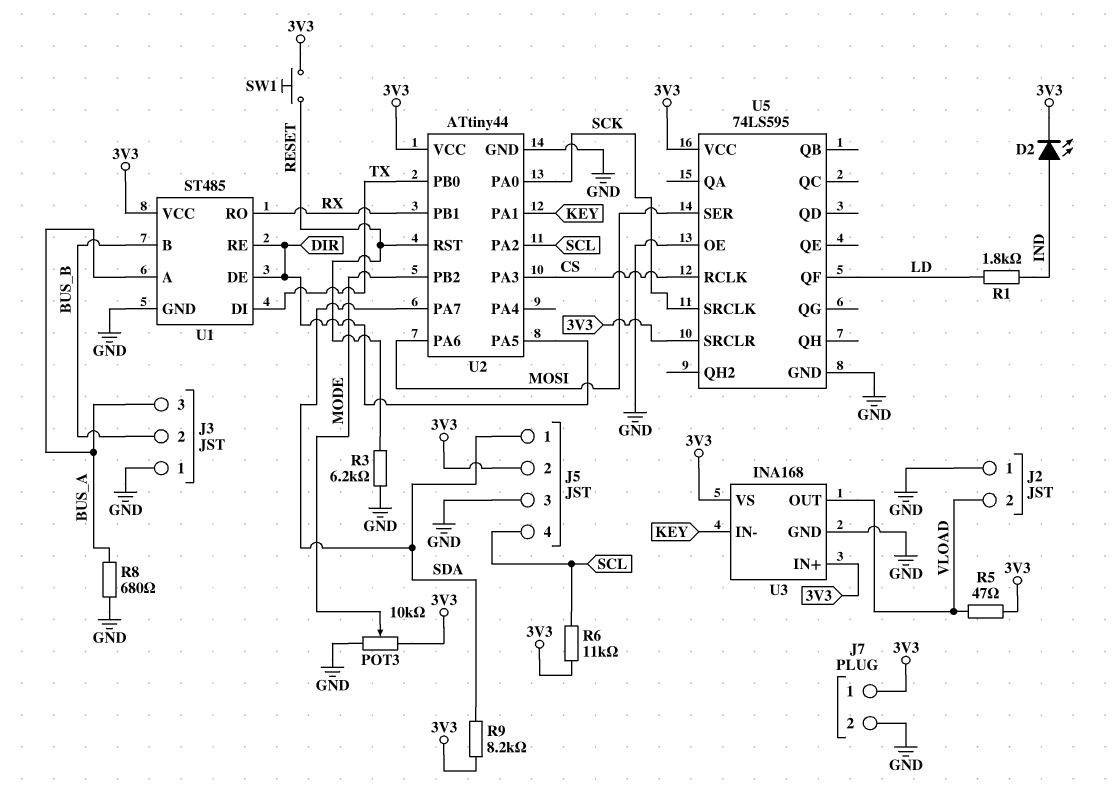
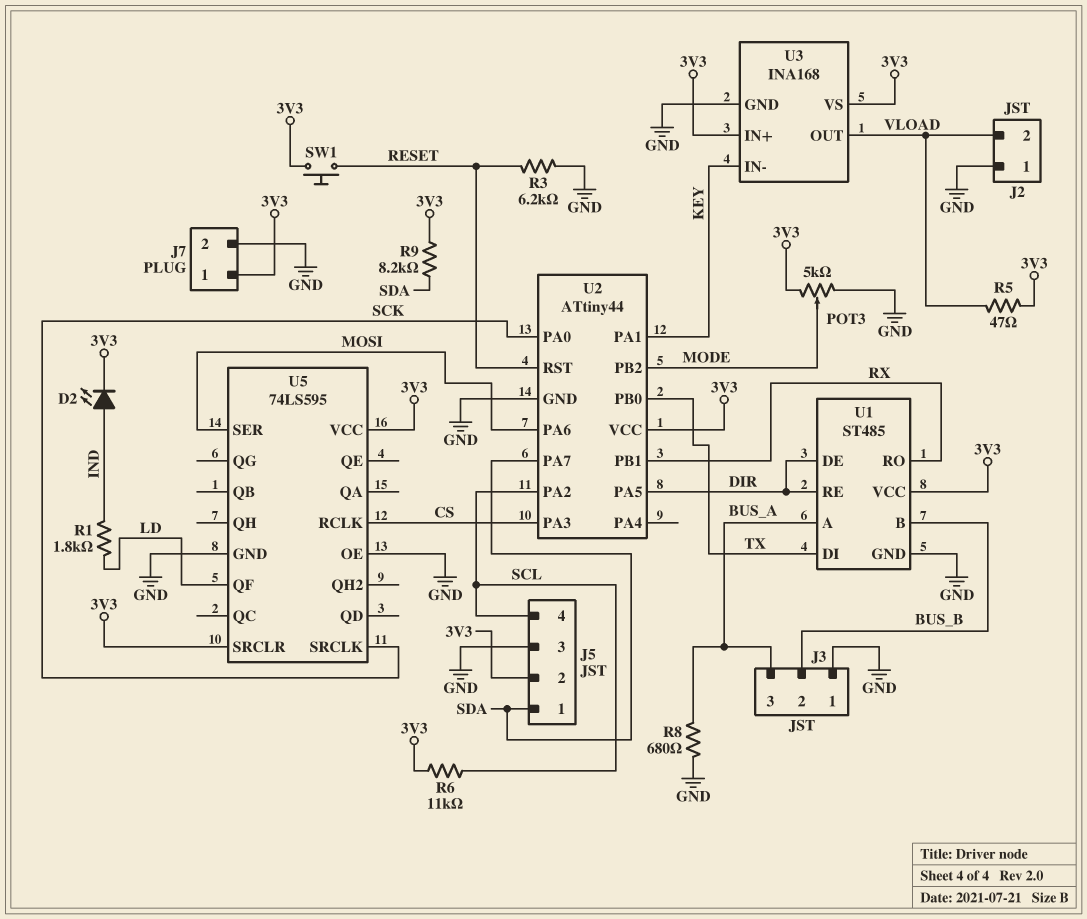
POT3: 10k (3V3, GND, wiper MODE) -> 5k (3V3, GND, wiper MODE)

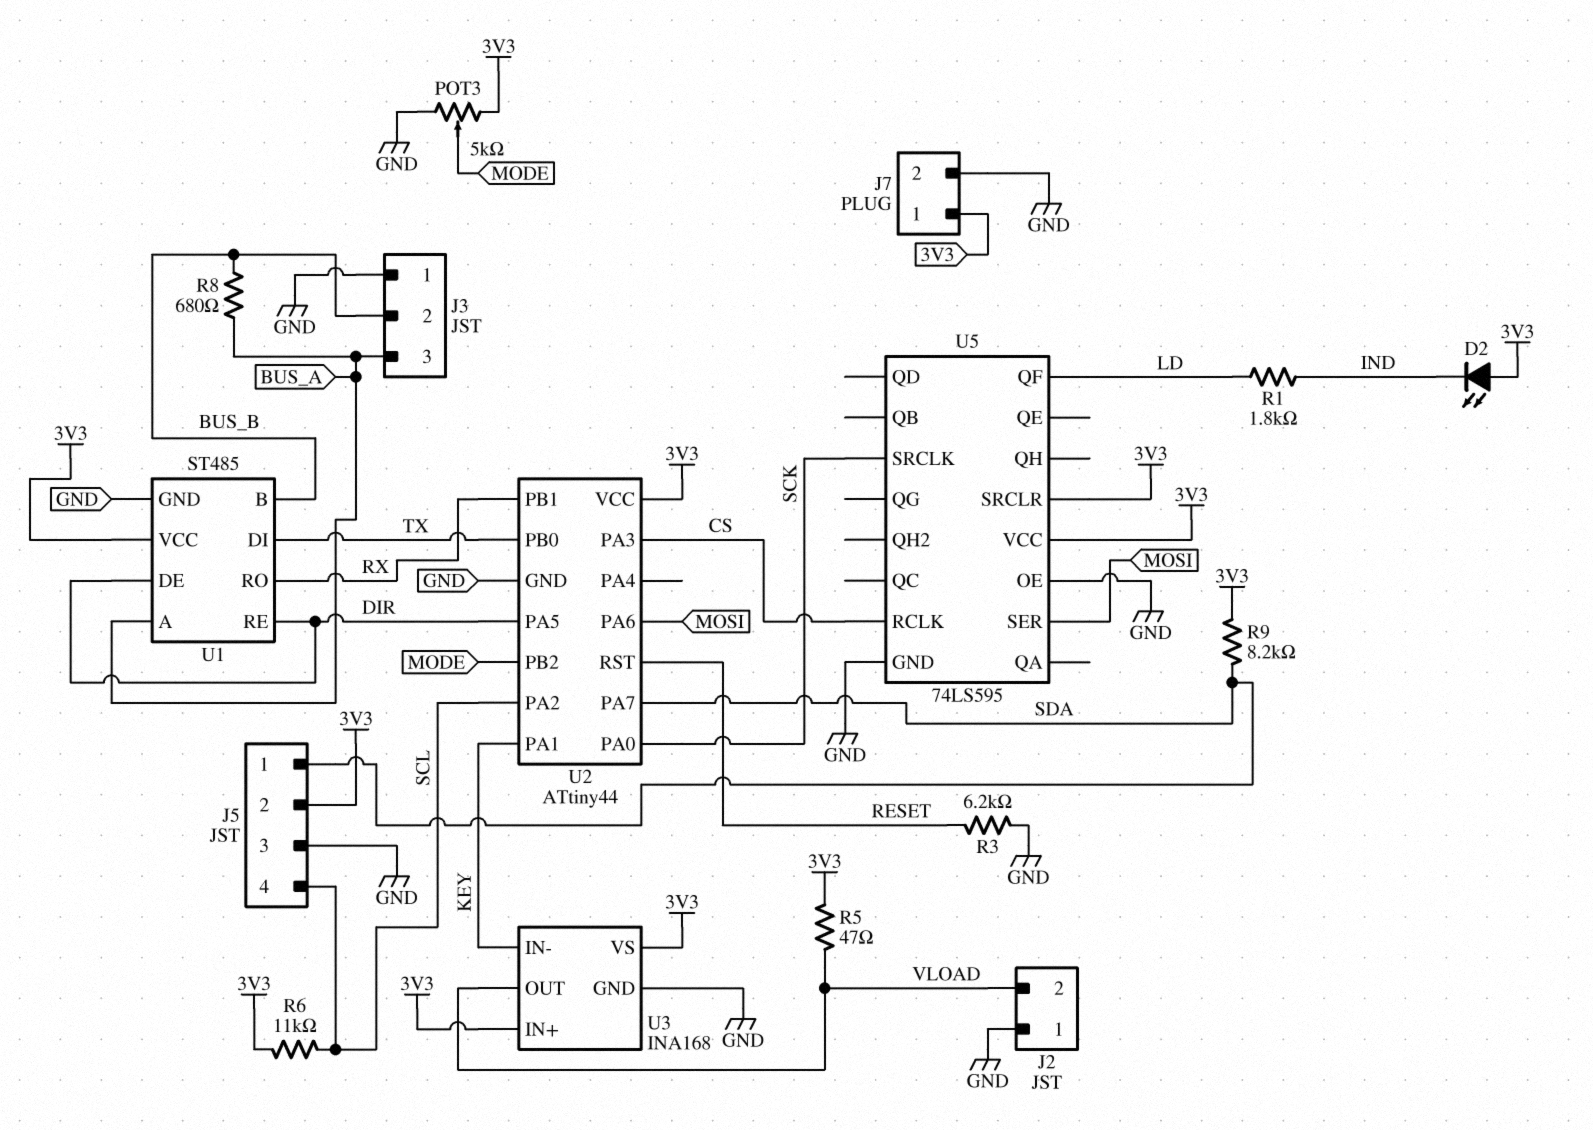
D2: LED (A IND, K 3V3) -> LED (A 3V3, K IND)
R8: 680 (BUS_A, GND) -> 680 (BUS_A, BUS_B)
SW1: button (3V3, RESET) -> none

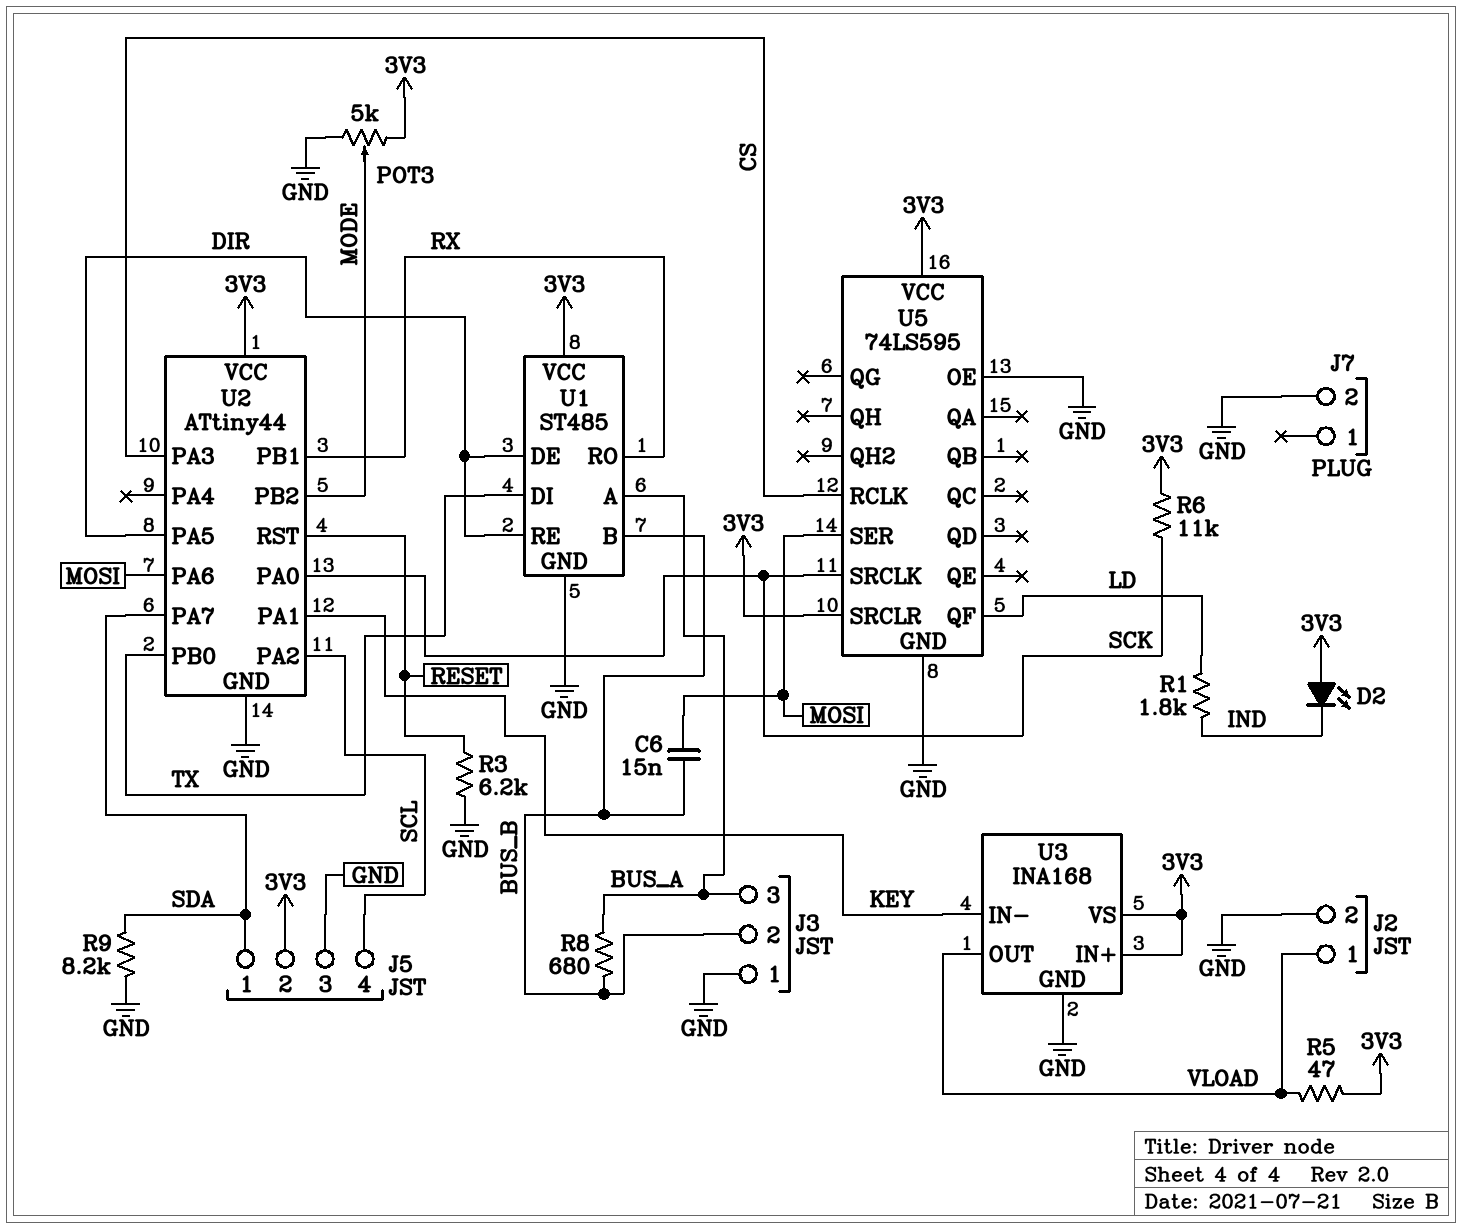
C6: none -> 15nF (BUS_B, MOSI)
J2 pin 1: GND -> VLOAD
J2 pin 2: VLOAD -> GND
J7 pin 1: 3V3 -> none
R6: 11k (3V3, SCL) -> 11k (3V3, SCK)
R9: 8.2k (3V3, SDA) -> 8.2k (GND, SDA)

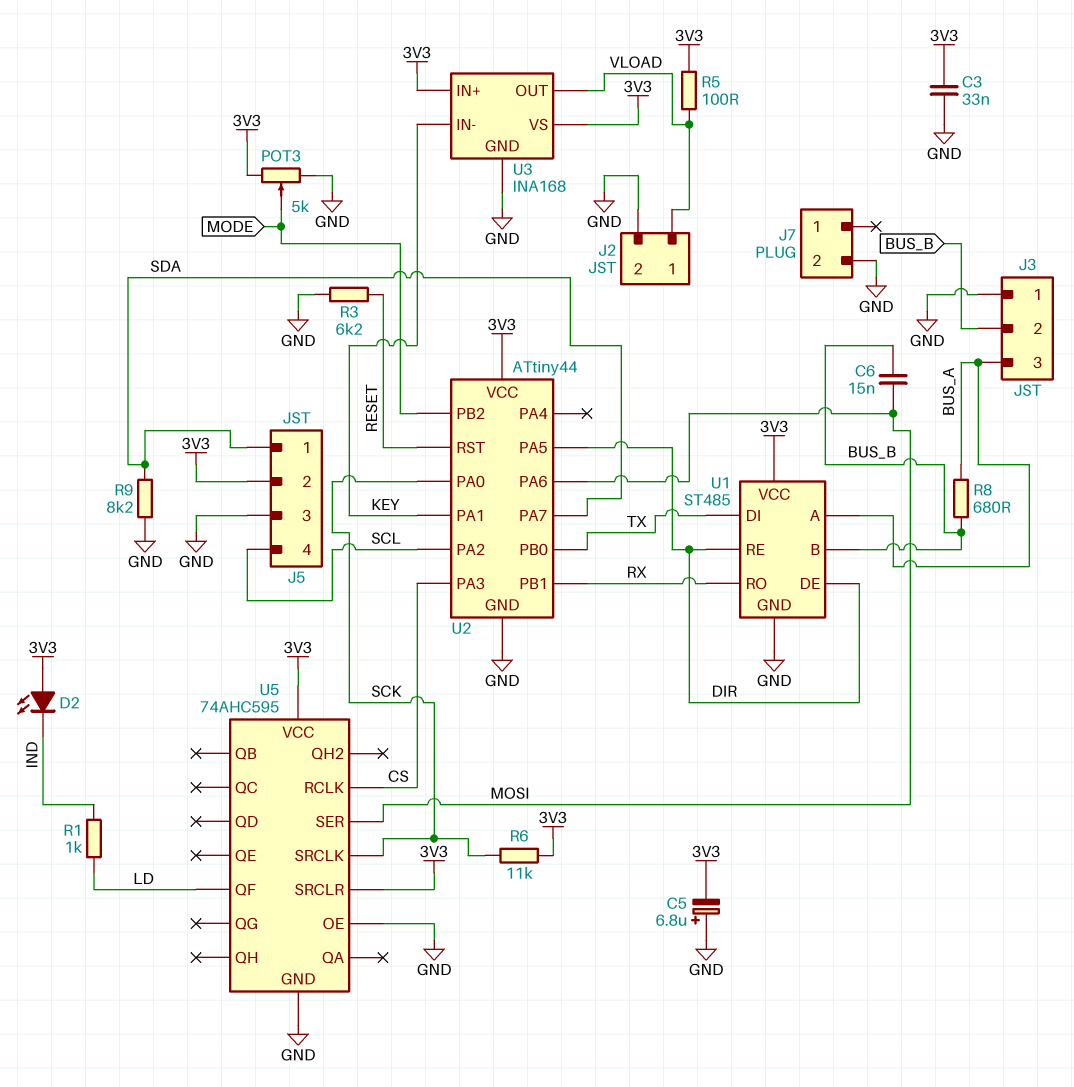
C3: none -> 33nF (3V3, GND)
C5: none -> 6.8uF (plus GND, minus 3V3)
R1: 1.8k (IND, LD) -> 1k (IND, LD)
R5: 47 (3V3, VLOAD) -> 100 (3V3, VLOAD)
U5: 74LS595 -> 74AHC595

